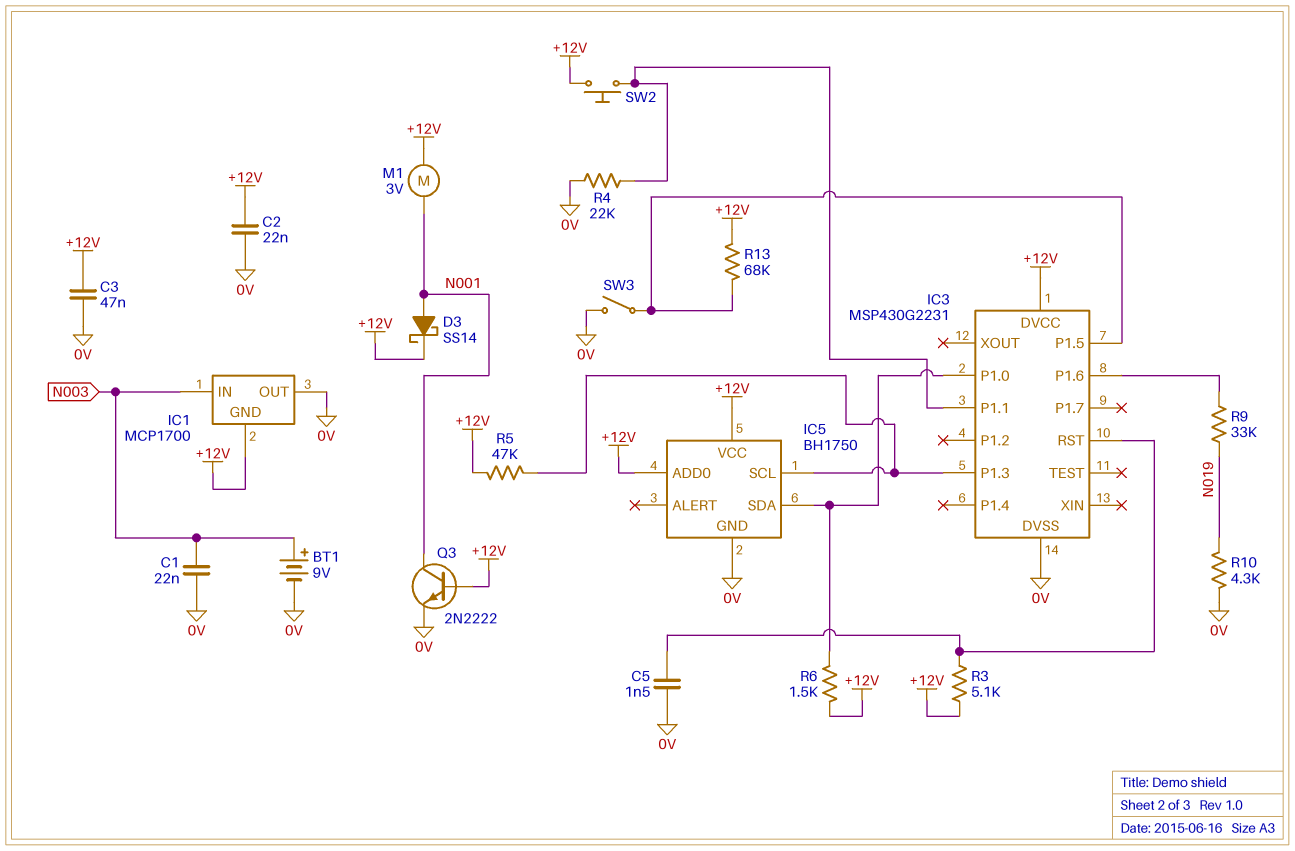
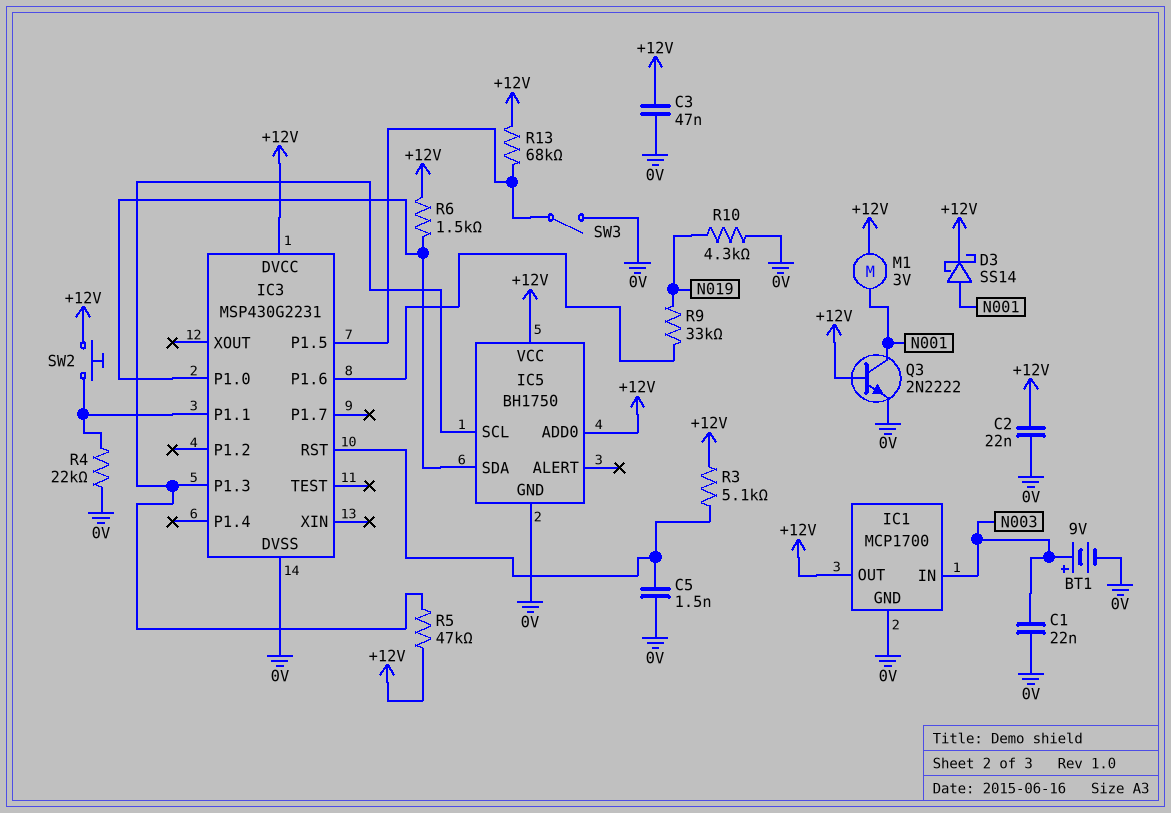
IC1 pin GND: +12V -> 0V
IC1 pin OUT: 0V -> +12V

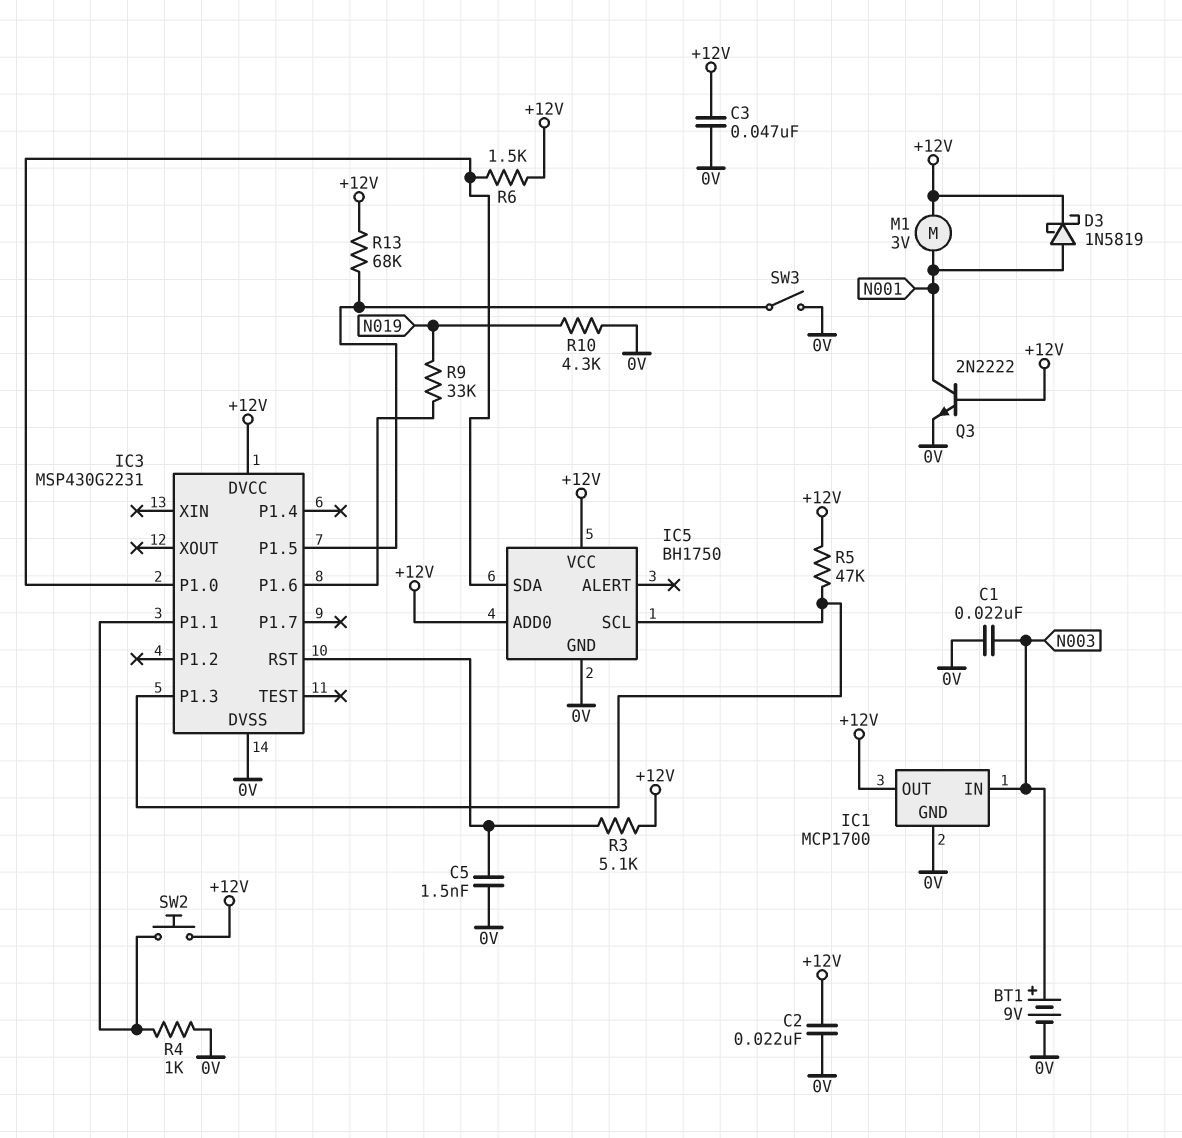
D3: schottky SS14 (A N001, K +12V) -> schottky 1N5819 (A N001, K +12V)
R4: 22k (0V, IC3/P1.1) -> 1k (0V, IC3/P1.1)

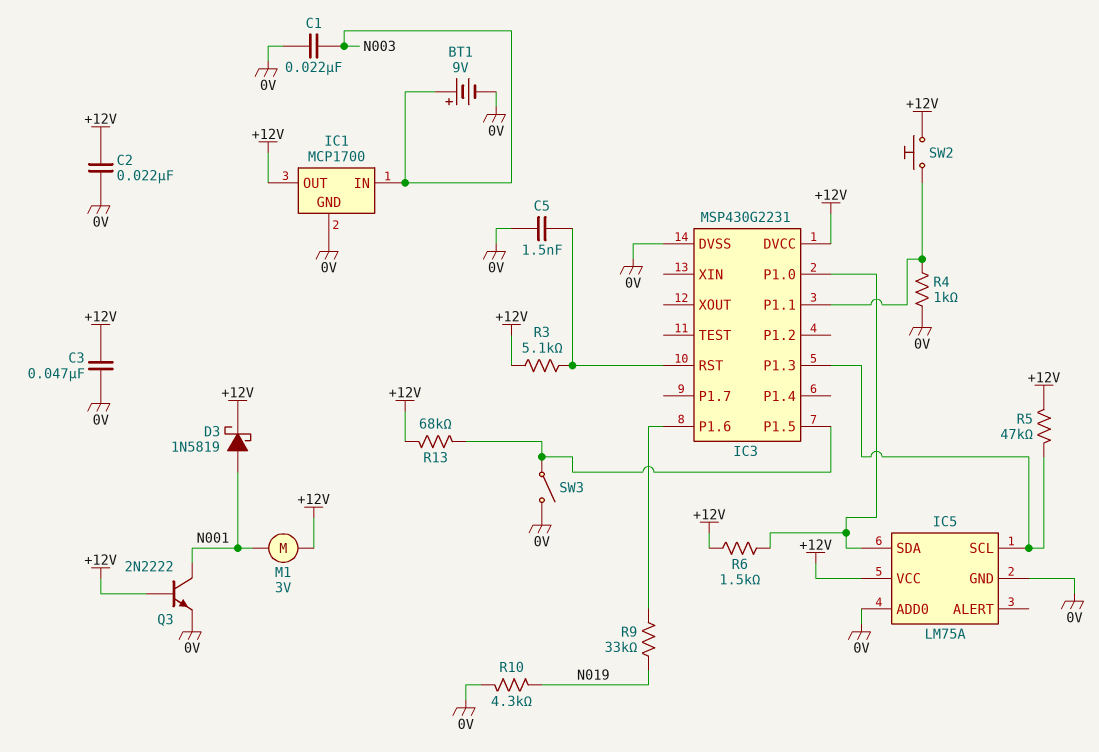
IC5: BH1750 -> LM75A
IC5 pin ADD0: +12V -> 0V

